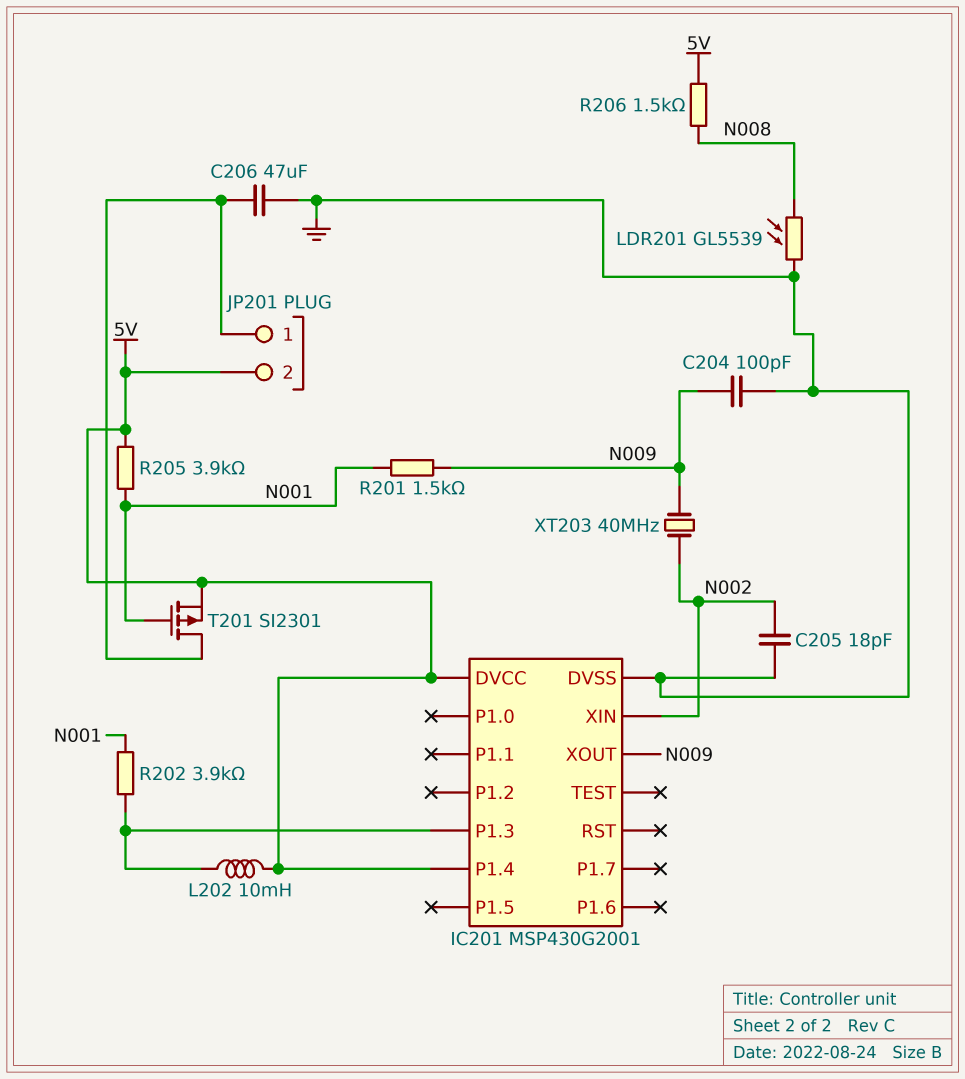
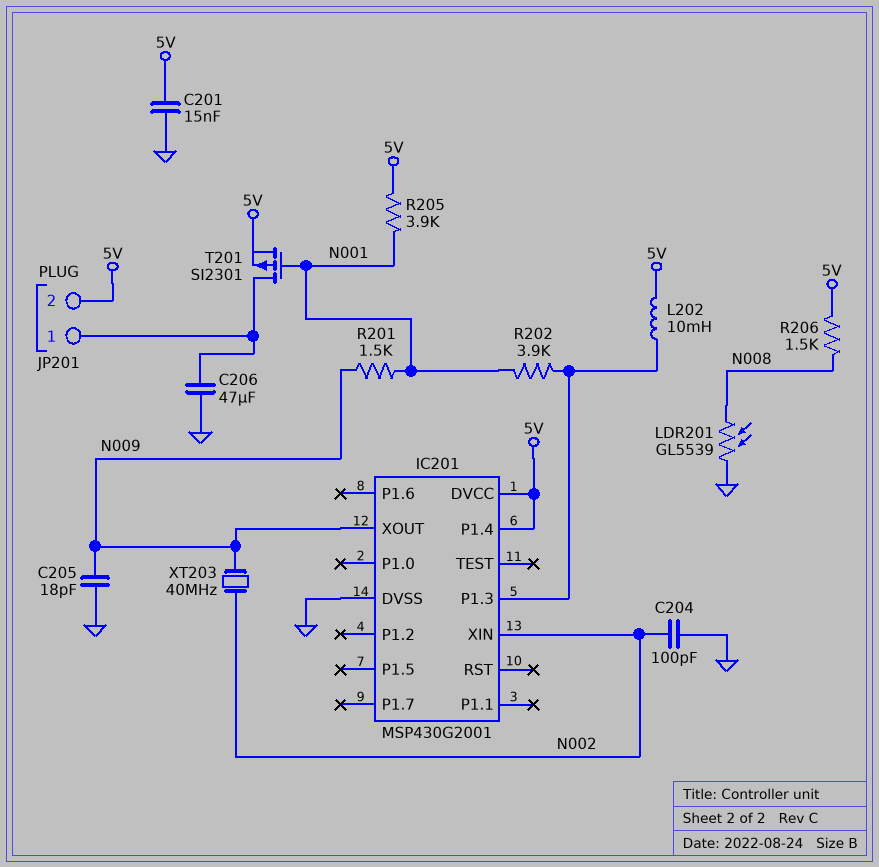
C201: none -> 15nF (5V, GND)
C204: 100pF (GND, N009) -> 100pF (GND, N002)
C205: 18pF (GND, N002) -> 18pF (GND, N009)

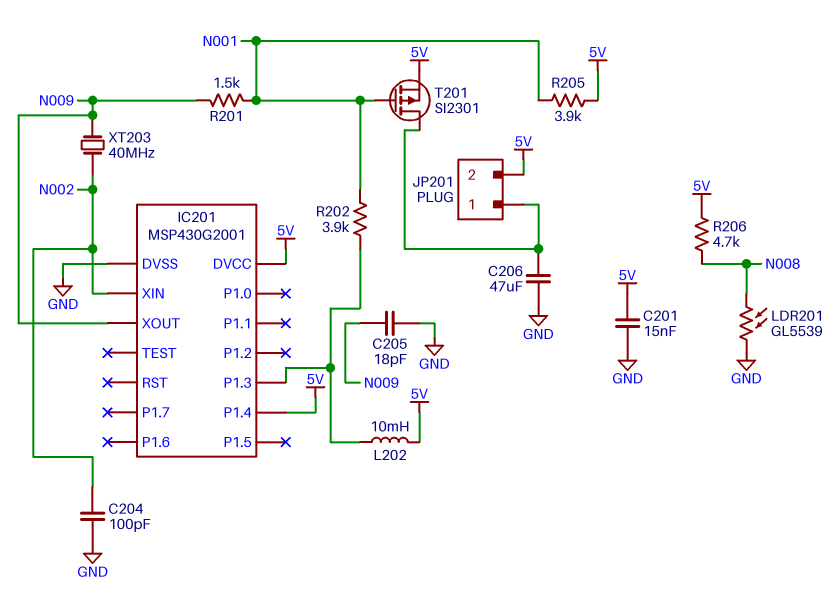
R206: 1.5k (5V, N008) -> 4.7k (5V, N008)

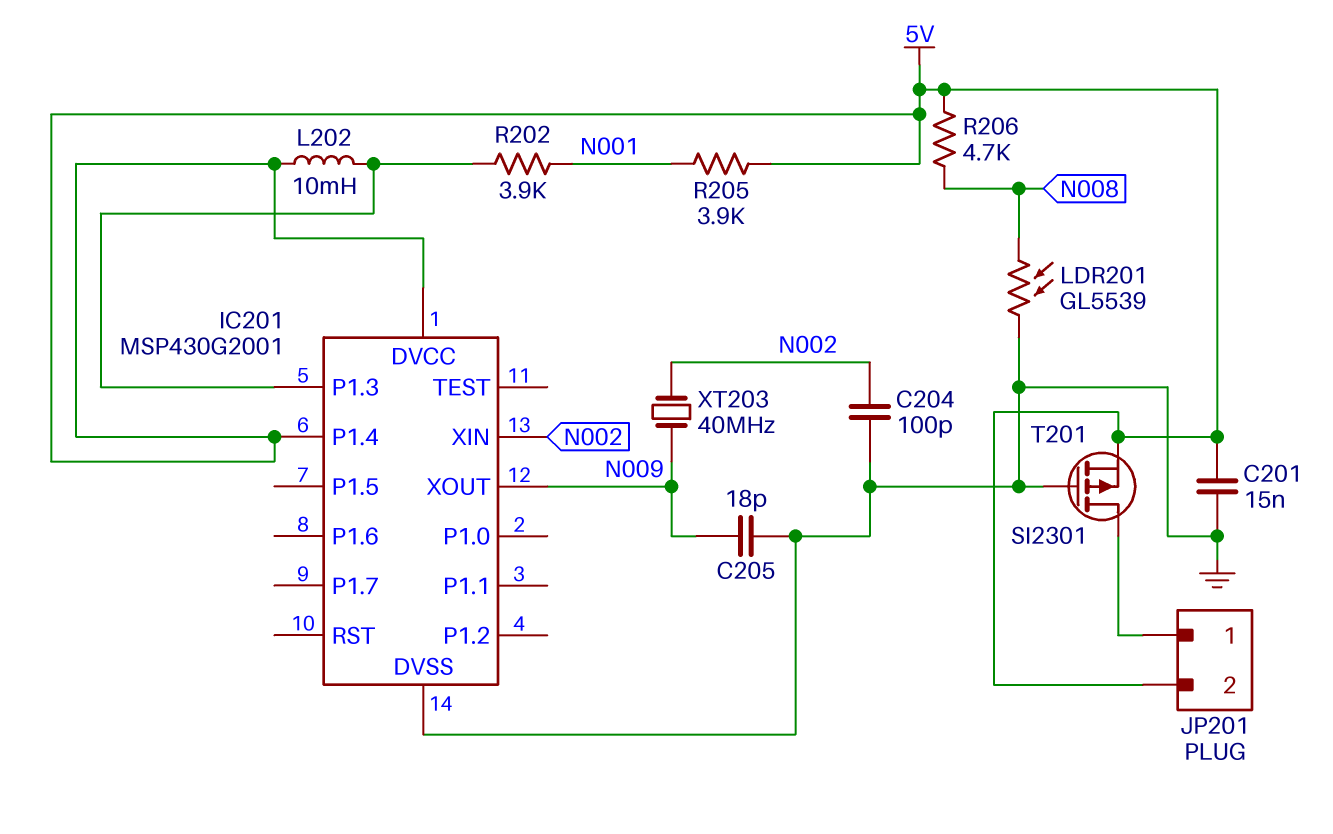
C206: 47uF (GND, JP201/1) -> none
R201: 1.5k (N001, N009) -> none
T201: PMOS SI2301 (G N001, D JP201/1, S 5V) -> PMOS SI2301 (G GND, D JP201/1, S 5V)

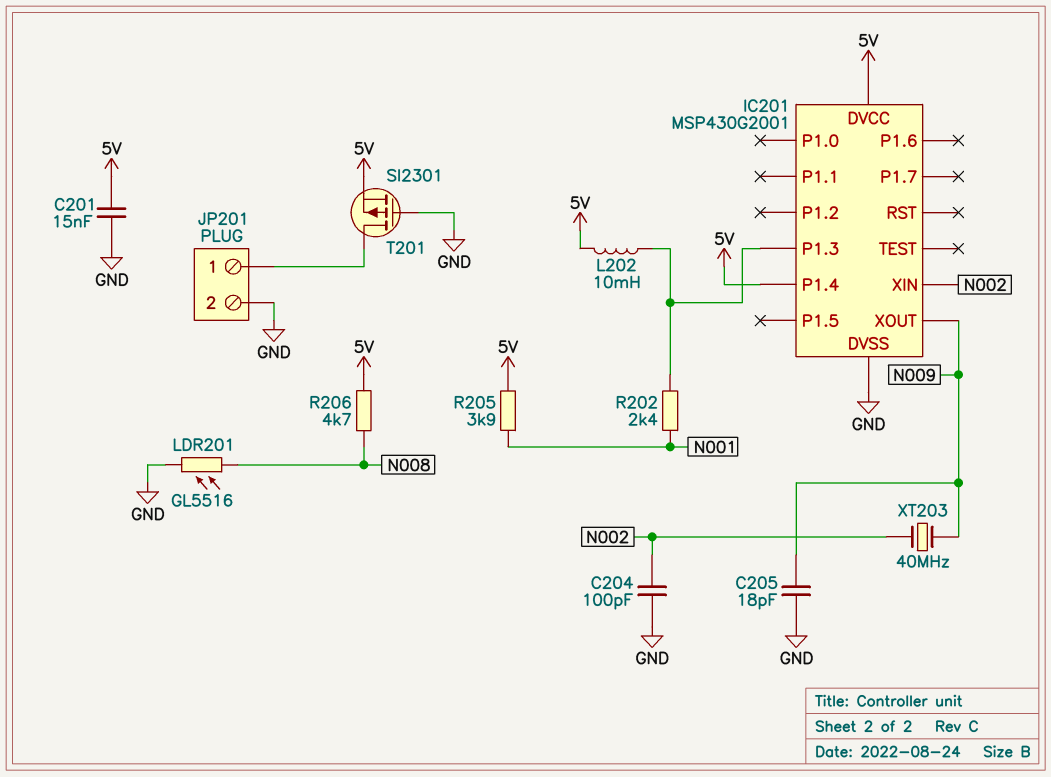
JP201 pin 2: 5V -> GND
LDR201: GL5539 (GND, N008) -> GL5516 (GND, N008)
R202: 3.9k (IC201/P1.3, N001) -> 2.4k (IC201/P1.3, N001)

